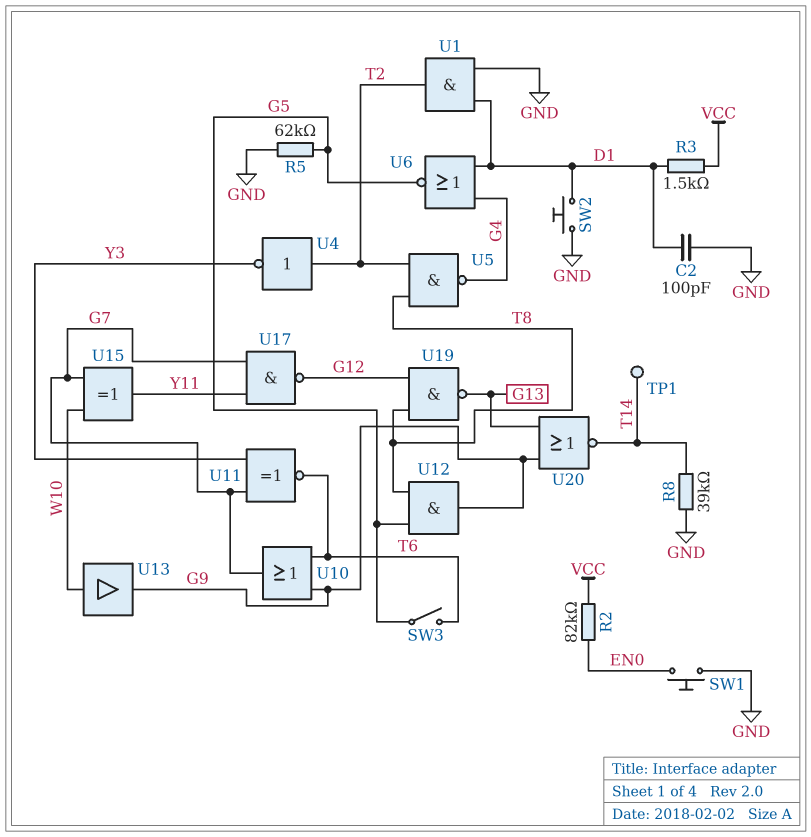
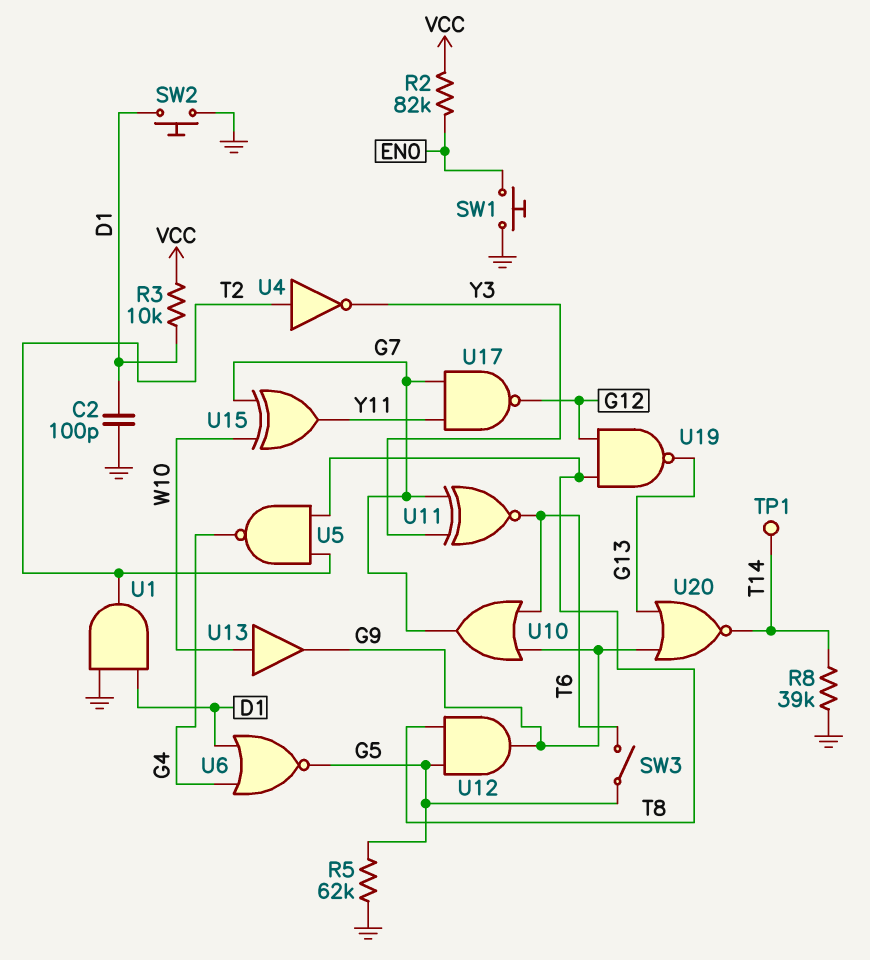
R3: 1.5k (D1, VCC) -> 10k (D1, VCC)

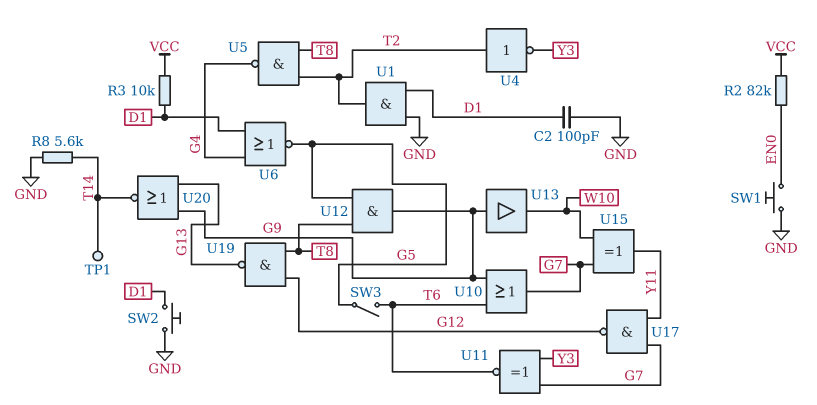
R5: 62k (G5, GND) -> none
R8: 39k (GND, T14) -> 5.6k (GND, T14)
U13: buffer (in W10, out G9) -> buffer (in G9, out W10)

